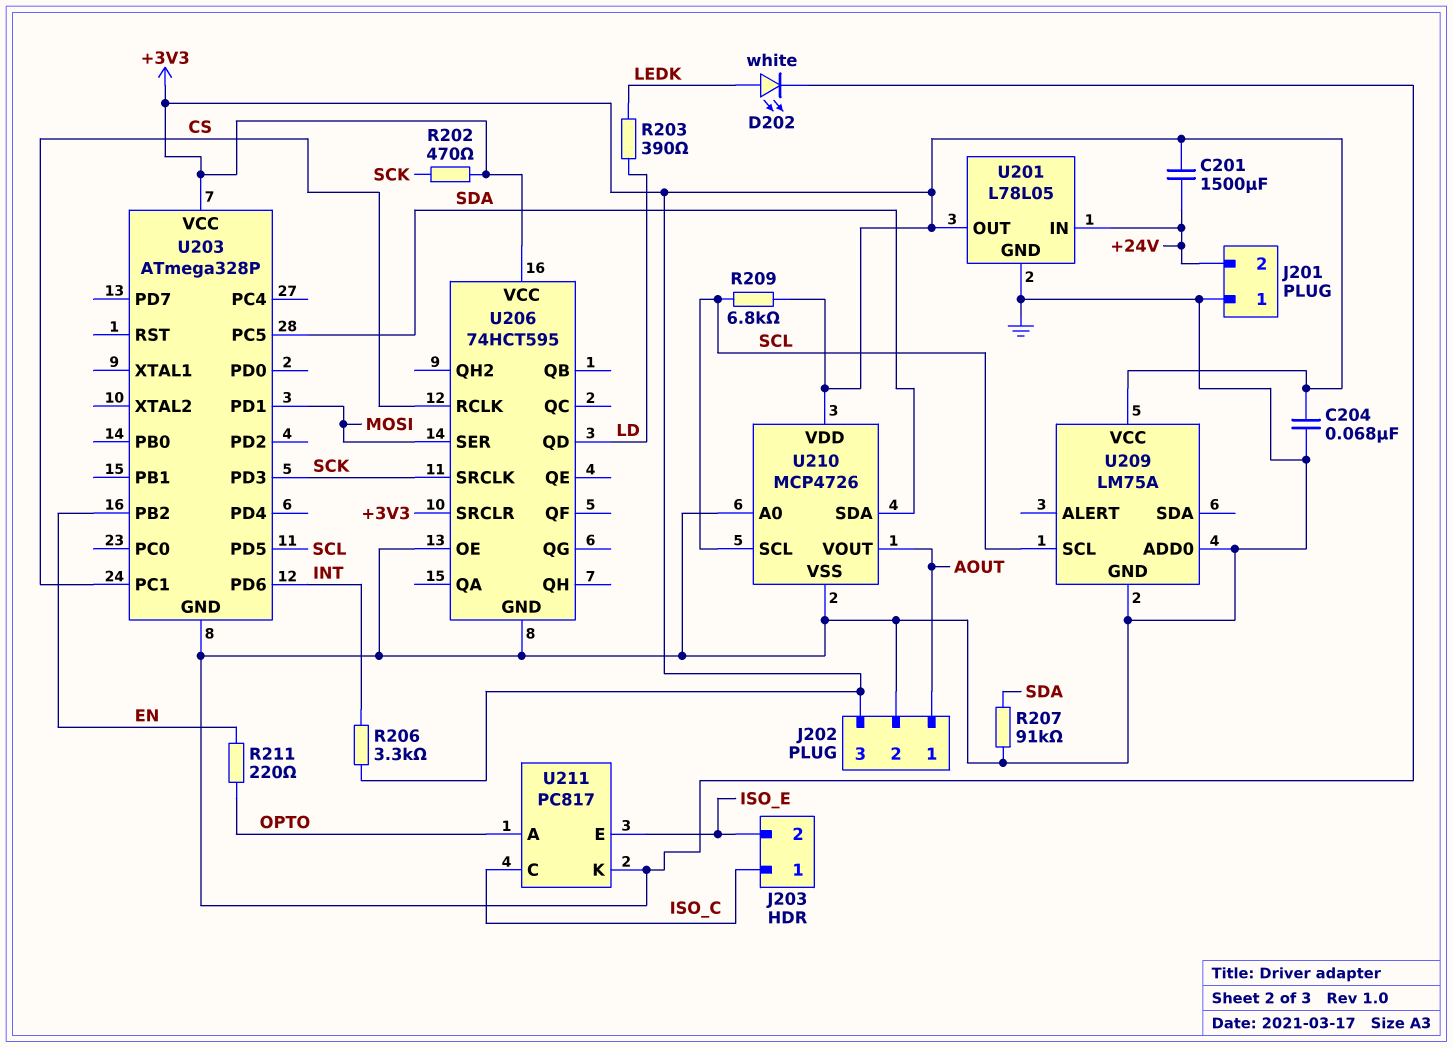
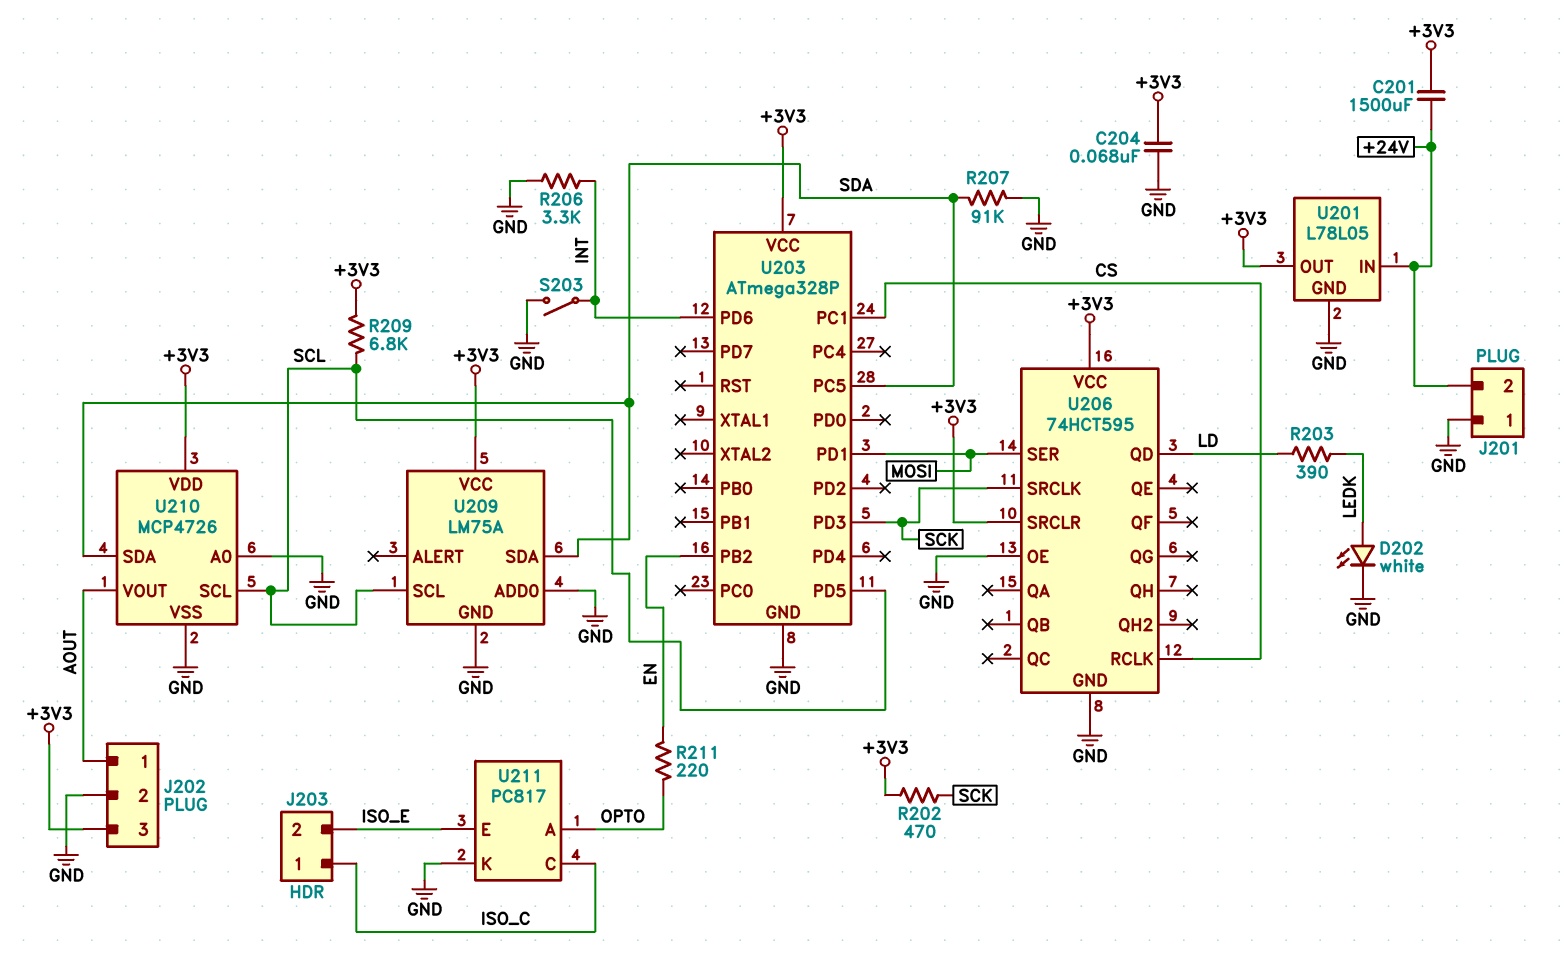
R206: 3.3k (+3V3, INT) -> 3.3k (GND, INT)
S203: none -> switch (GND, INT)
U209 pin SDA: none -> SDA

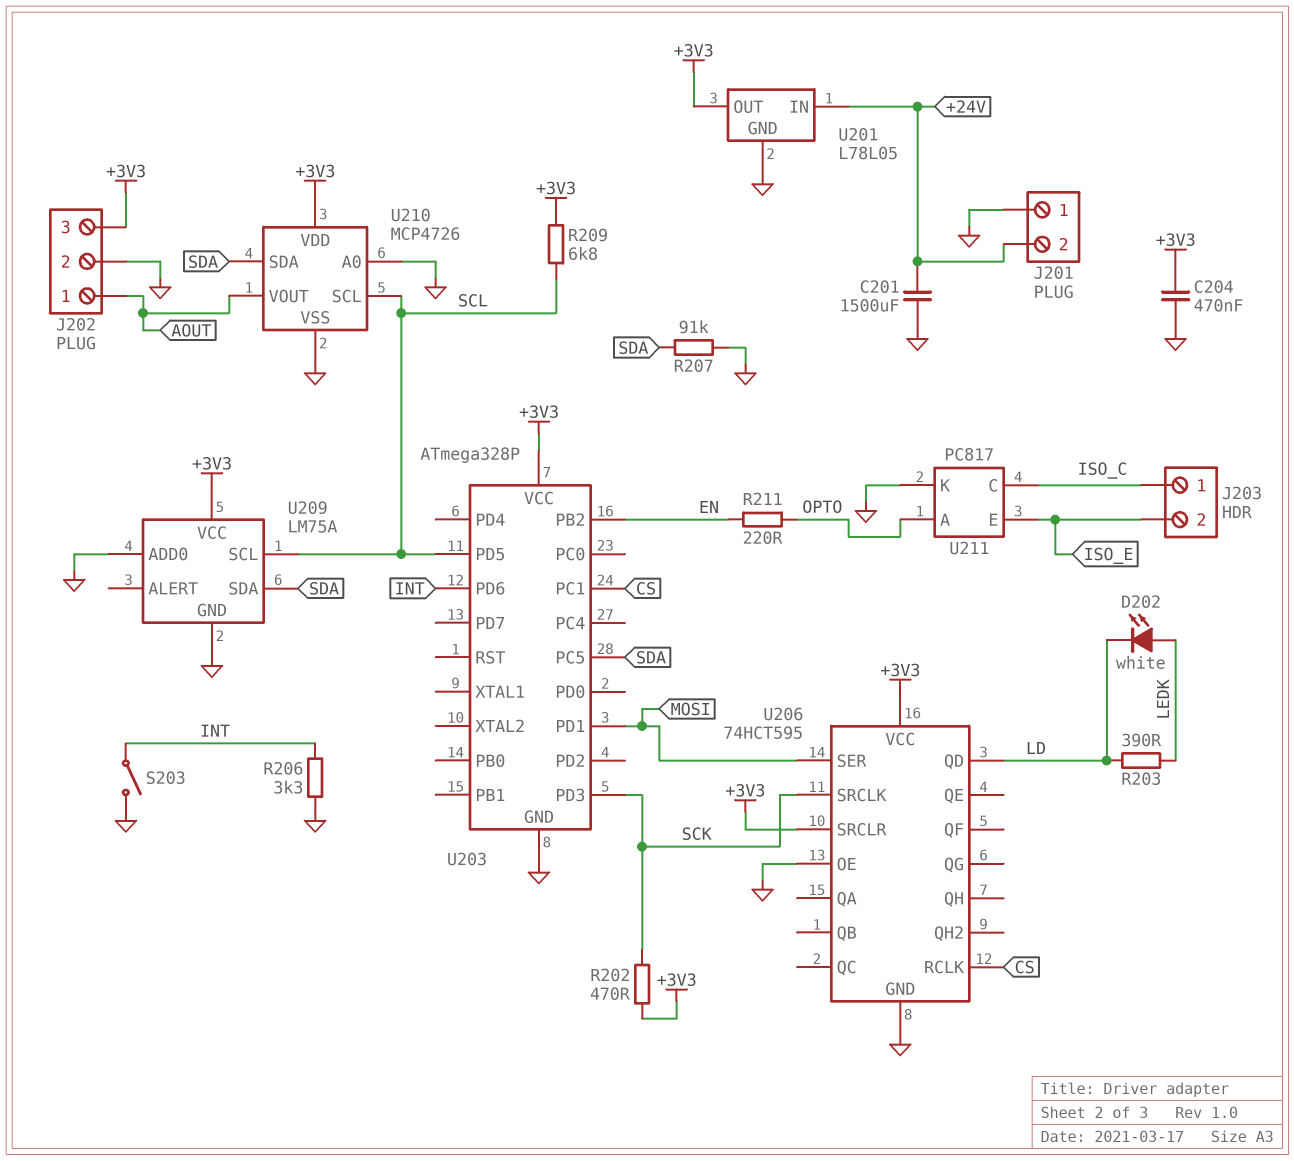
C201: 1500uF (+3V3, +24V) -> 1500uF (+24V, GND)
C204: 68nF (+3V3, GND) -> 470nF (+3V3, GND)
D202: LED white (A LEDK, K GND) -> LED white (A LEDK, K LD)

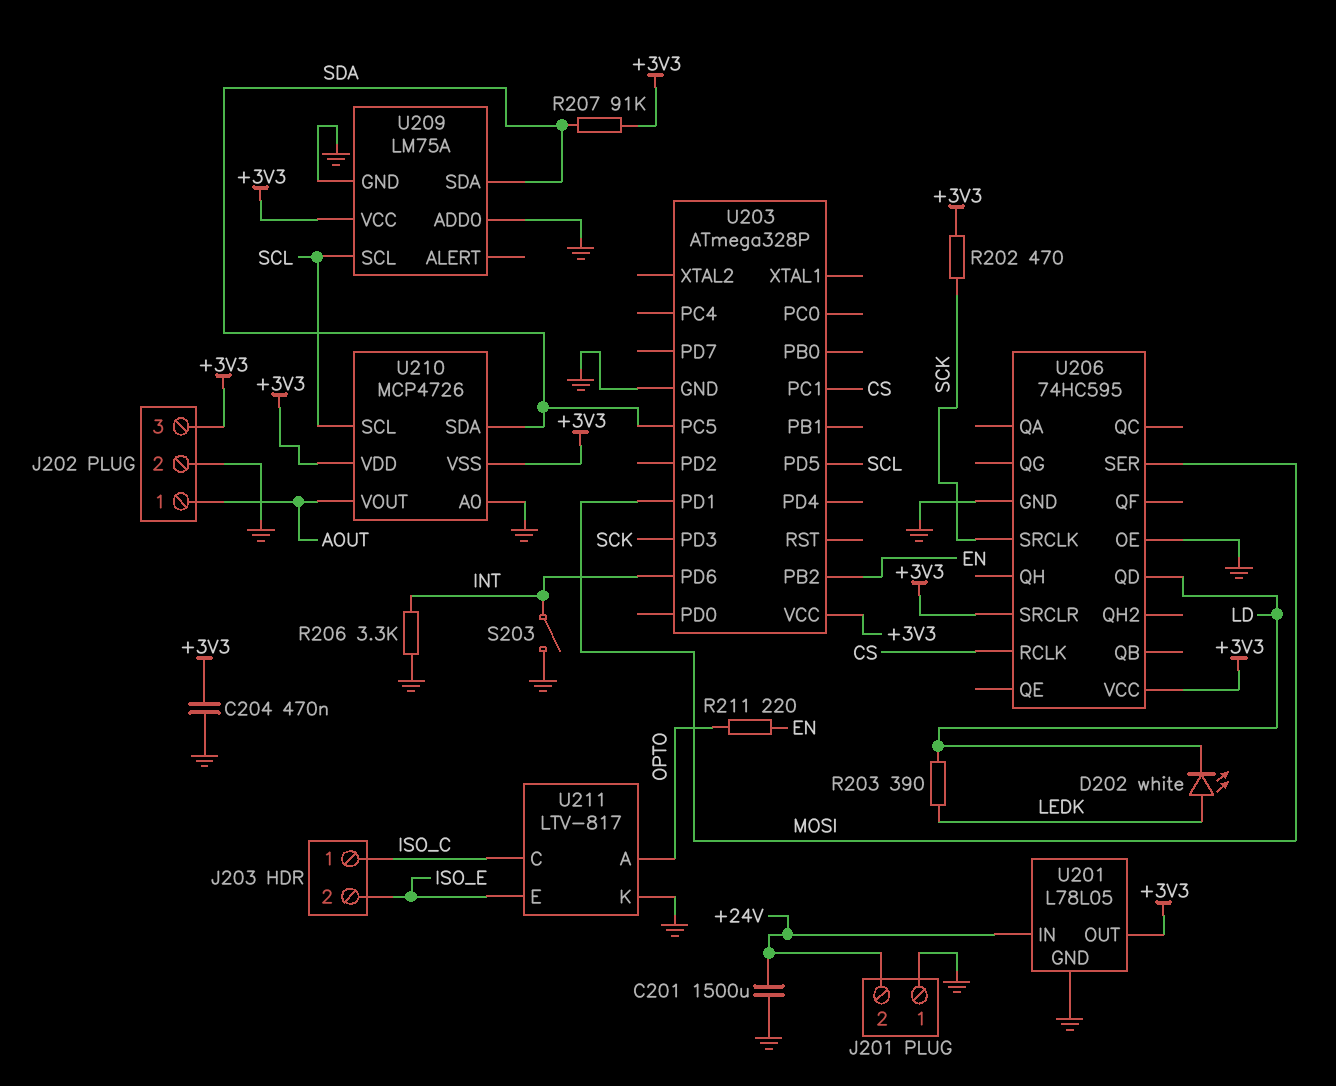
R207: 91k (GND, SDA) -> 91k (+3V3, SDA)
R209: 6.8k (+3V3, SCL) -> none
U206: 74HCT595 -> 74HC595
U210 pin VSS: GND -> +3V3
U211: PC817 -> LTV-817

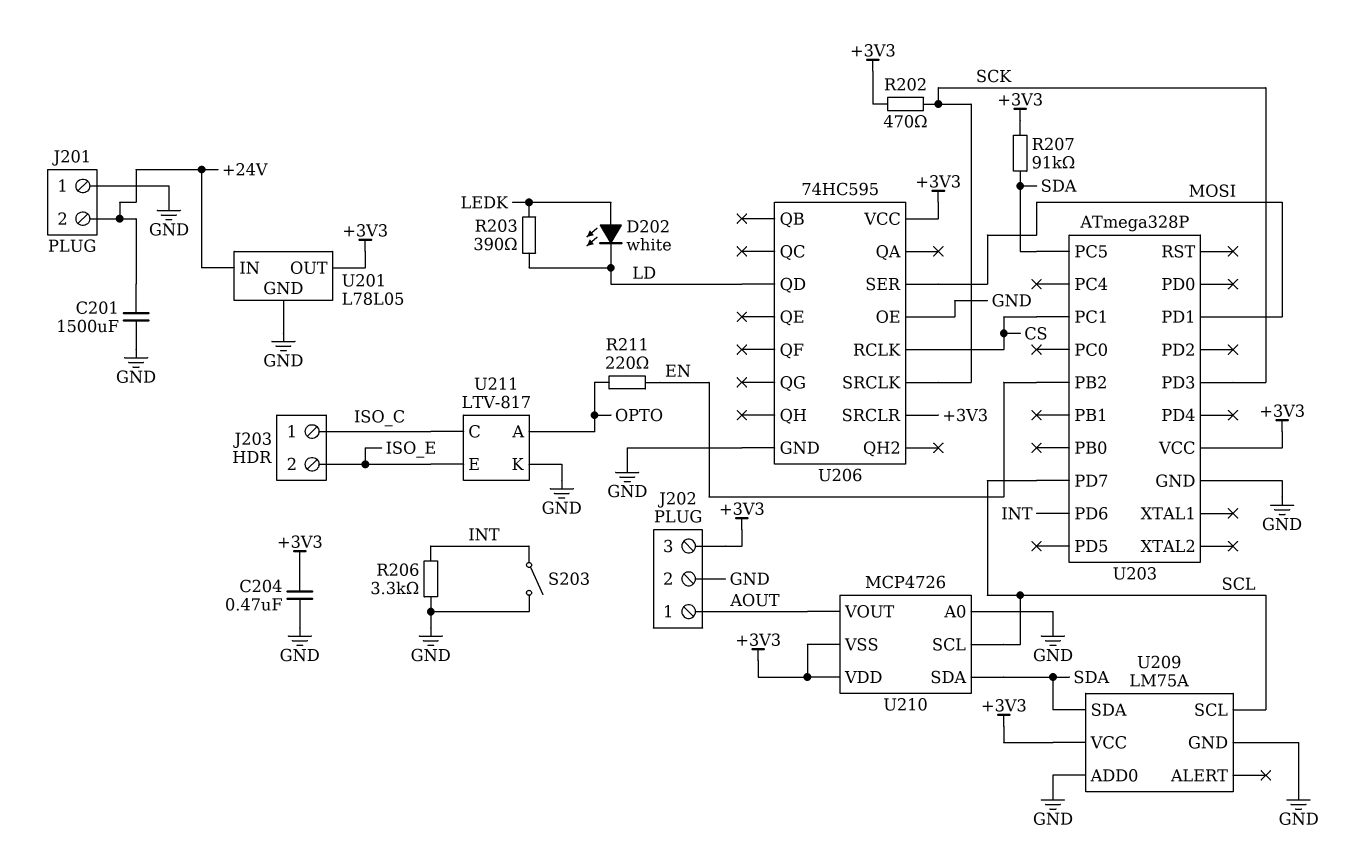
U203 pin PD5: SCL -> none
U203 pin PD7: none -> SCL

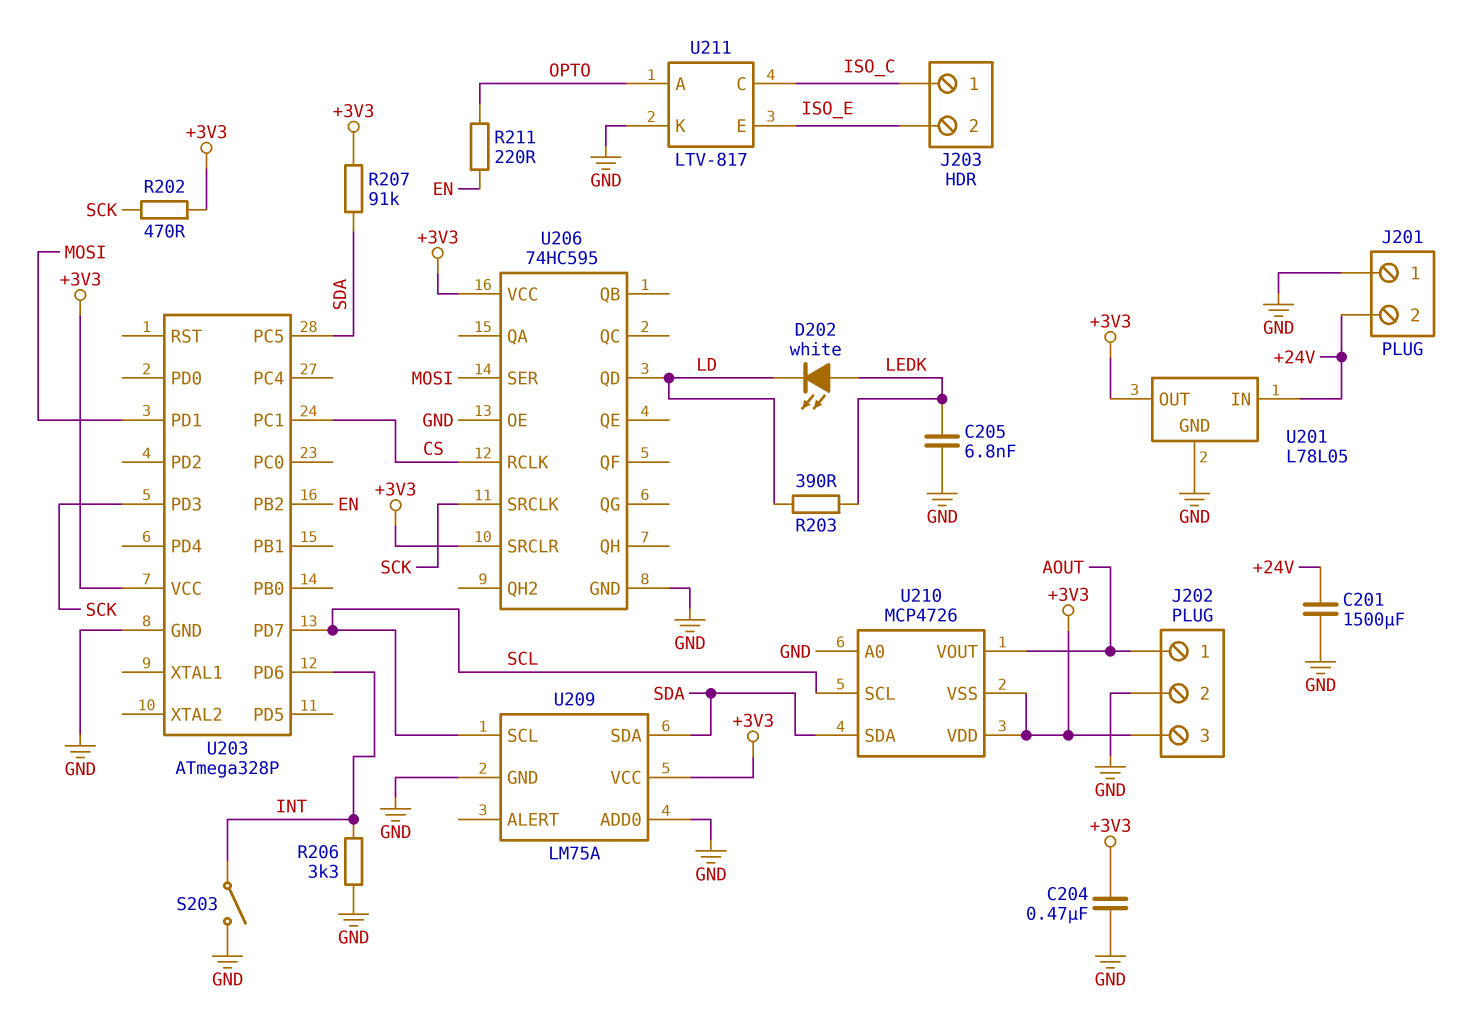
C205: none -> 6.8nF (GND, LEDK)

